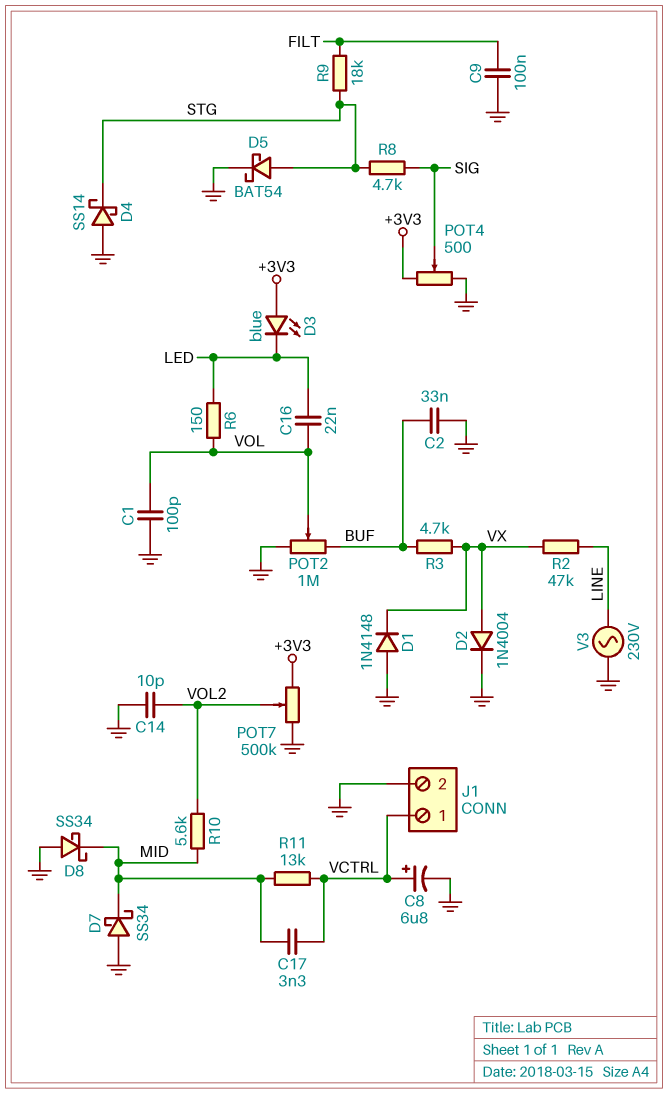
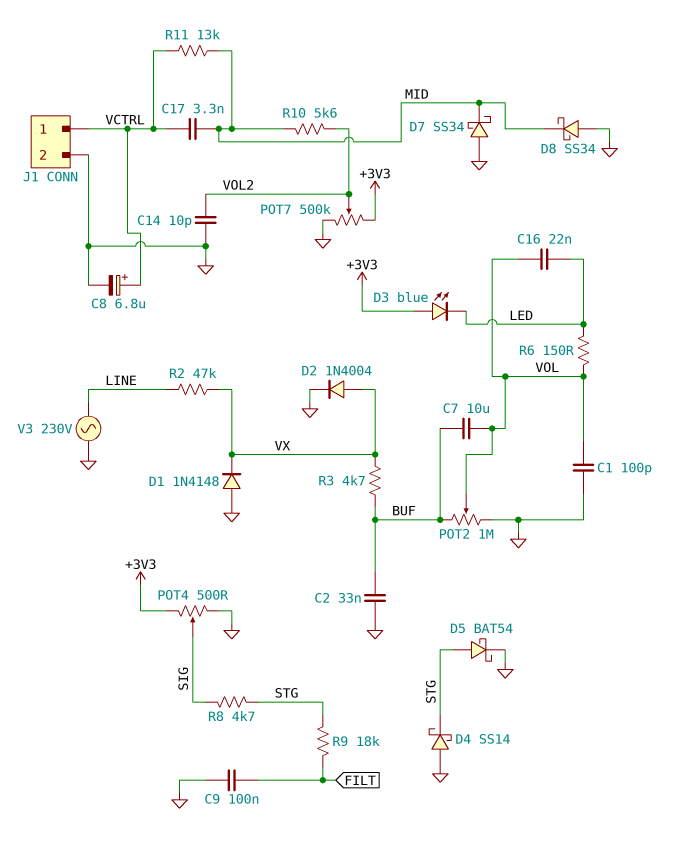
C7: none -> 10uF (BUF, VOL)

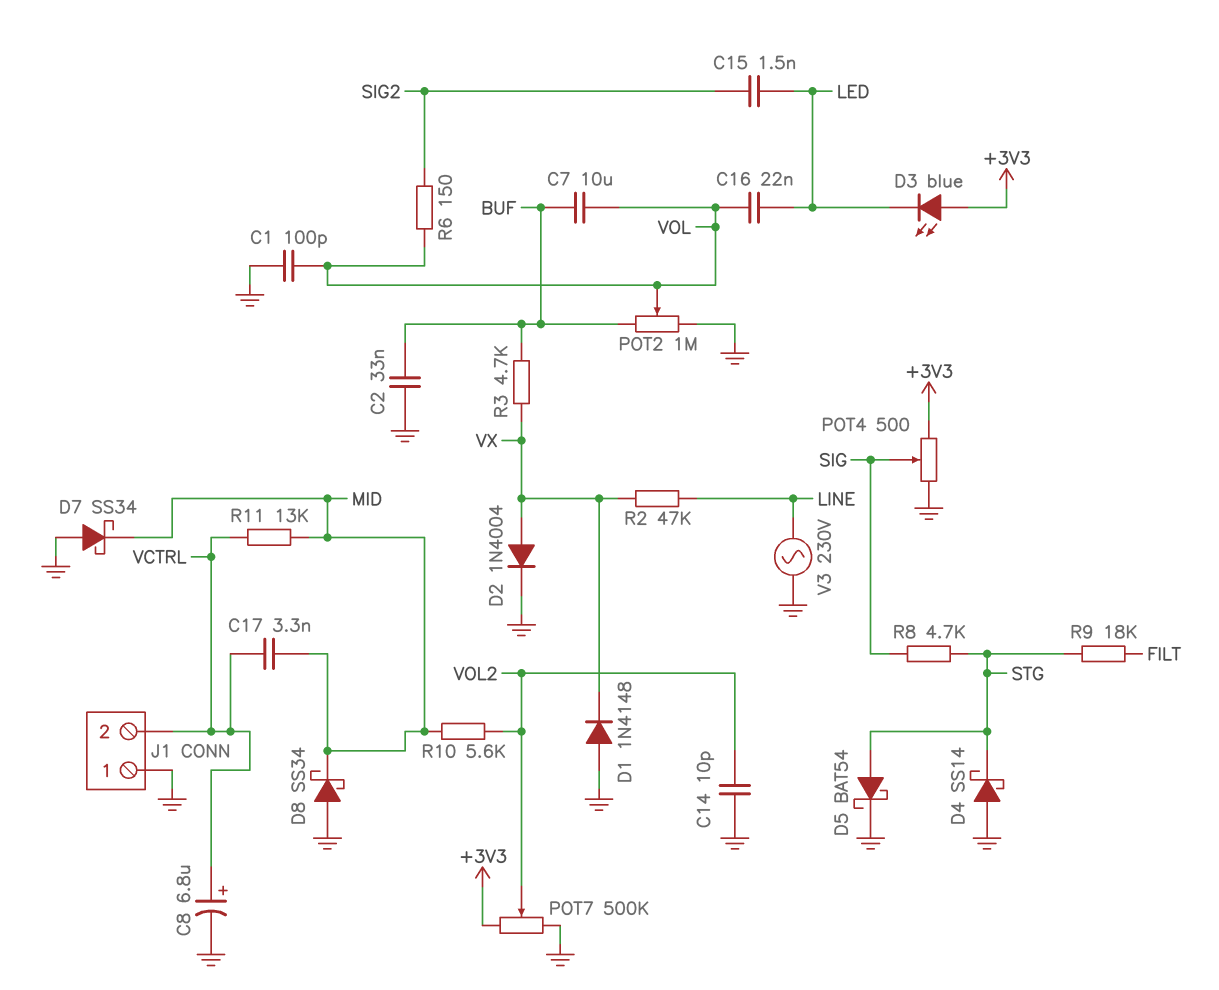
C9: 100nF (FILT, GND) -> none
C15: none -> 1.5nF (LED, SIG2)
J1 pin 1: VCTRL -> GND
J1 pin 2: GND -> VCTRL
R6: 150 (LED, VOL) -> 150 (SIG2, VOL)

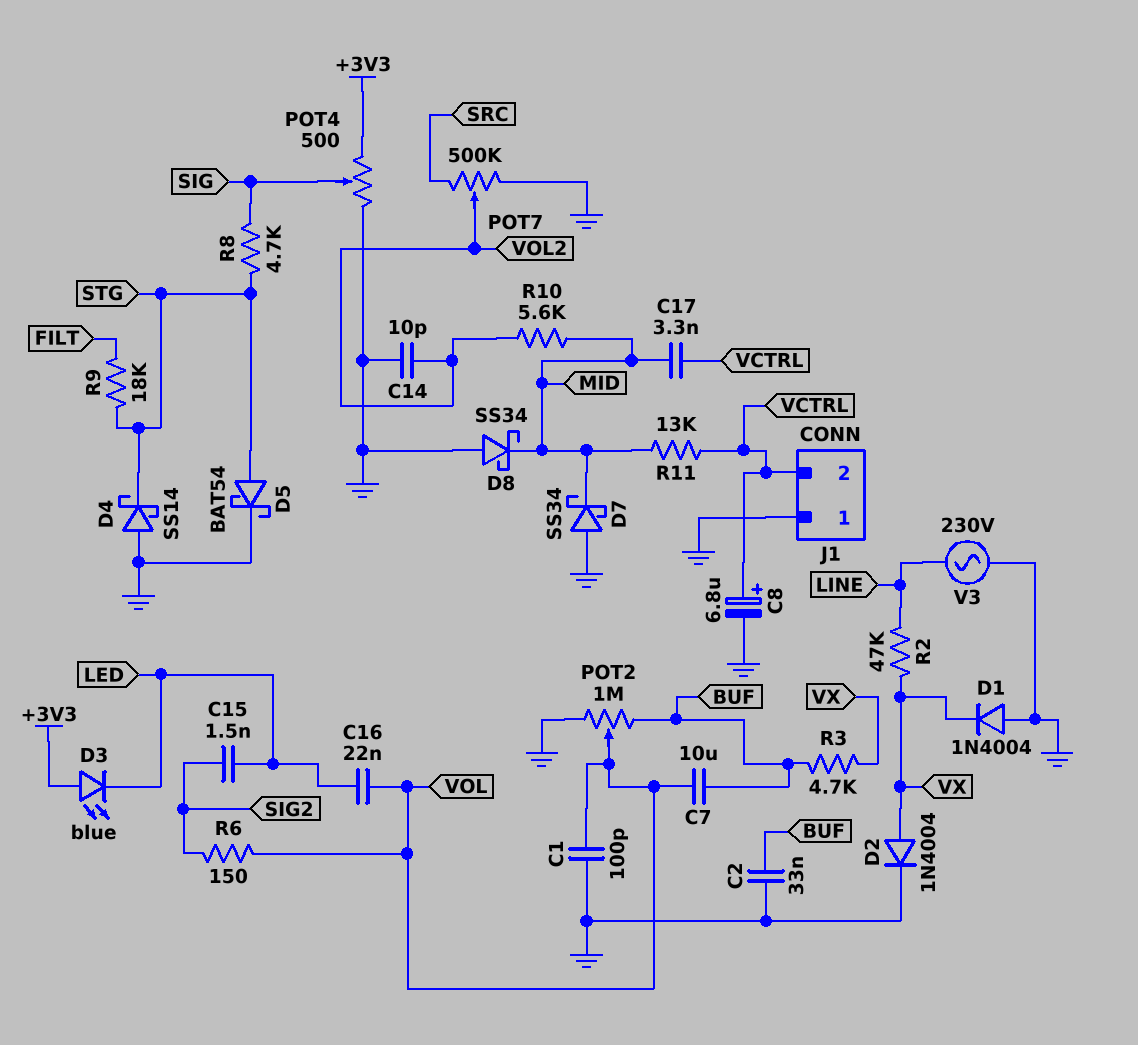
D1: diode 1N4148 (A GND, K VX) -> diode 1N4004 (A GND, K VX)
POT7: 500k (+3V3, GND, wiper VOL2) -> 500k (GND, SRC, wiper VOL2)

